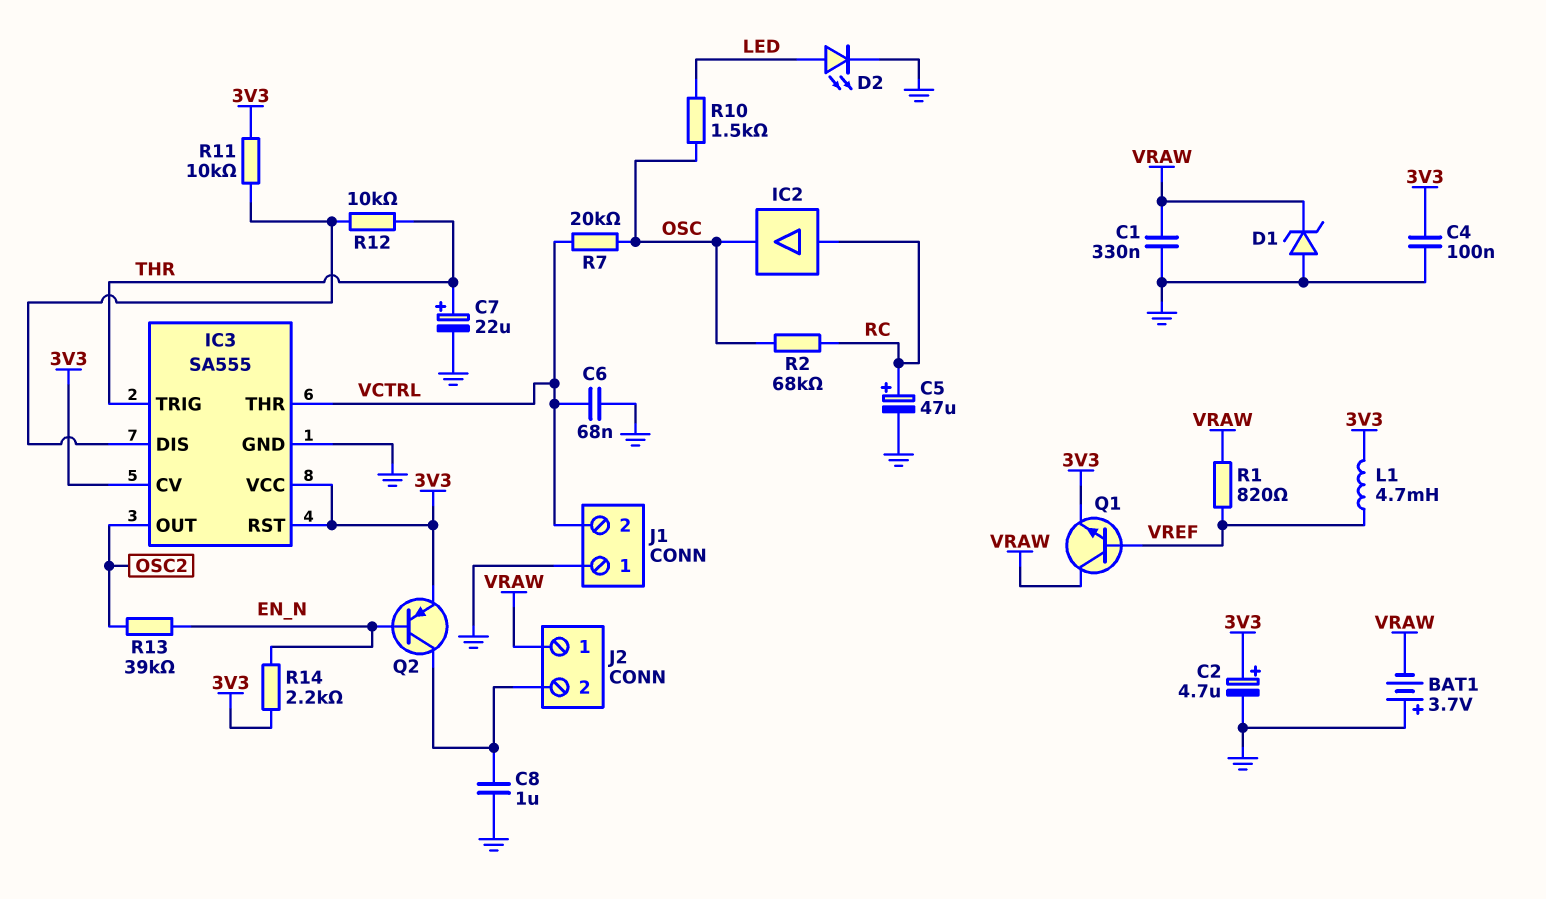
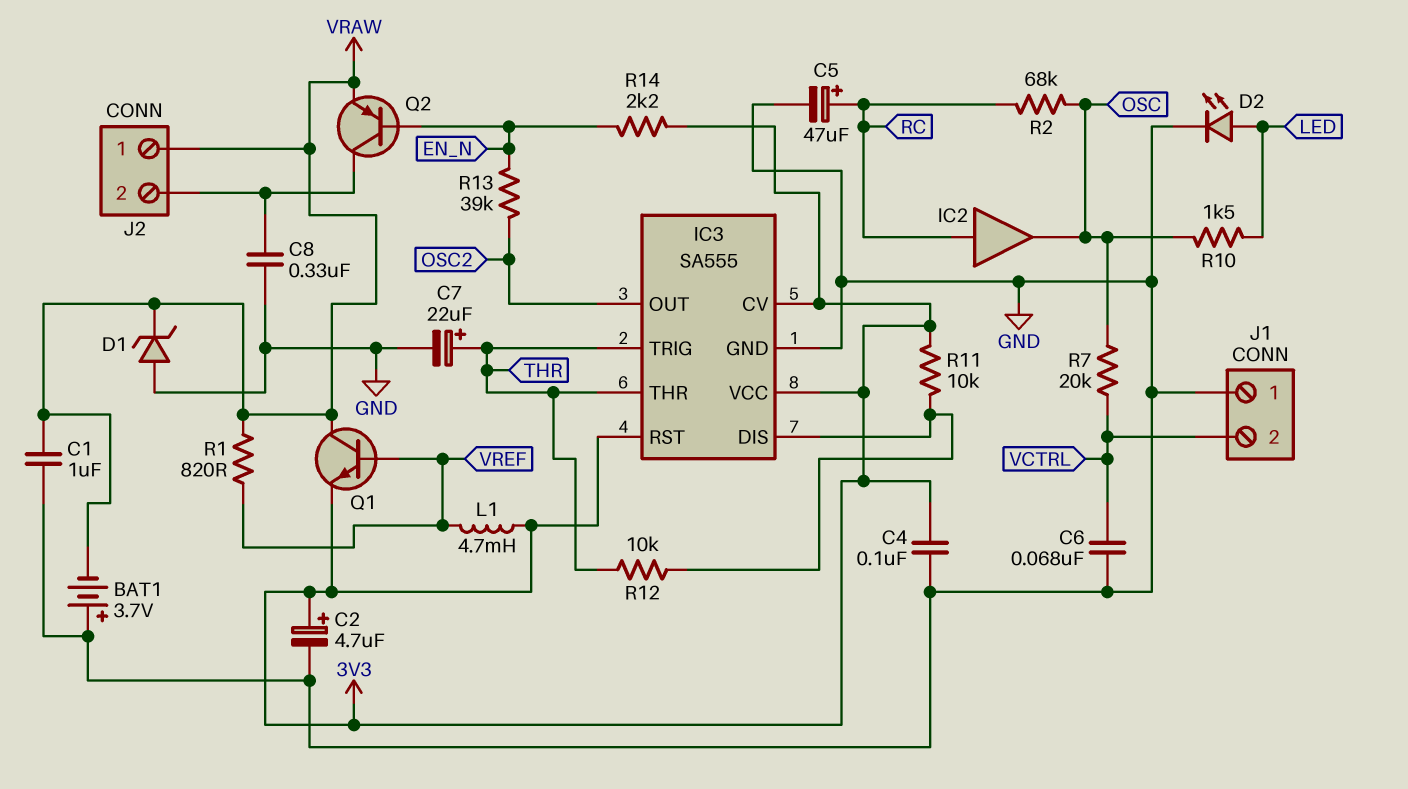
C1: 330nF (GND, VRAW) -> 1uF (GND, VRAW)
C8: 1uF (GND, J2/2) -> 330nF (GND, J2/2)
IC3 pin THR: VCTRL -> THR
Q2: PNP (B EN_N, C J2/2, E 3V3) -> PNP (B EN_N, C J2/2, E VRAW)

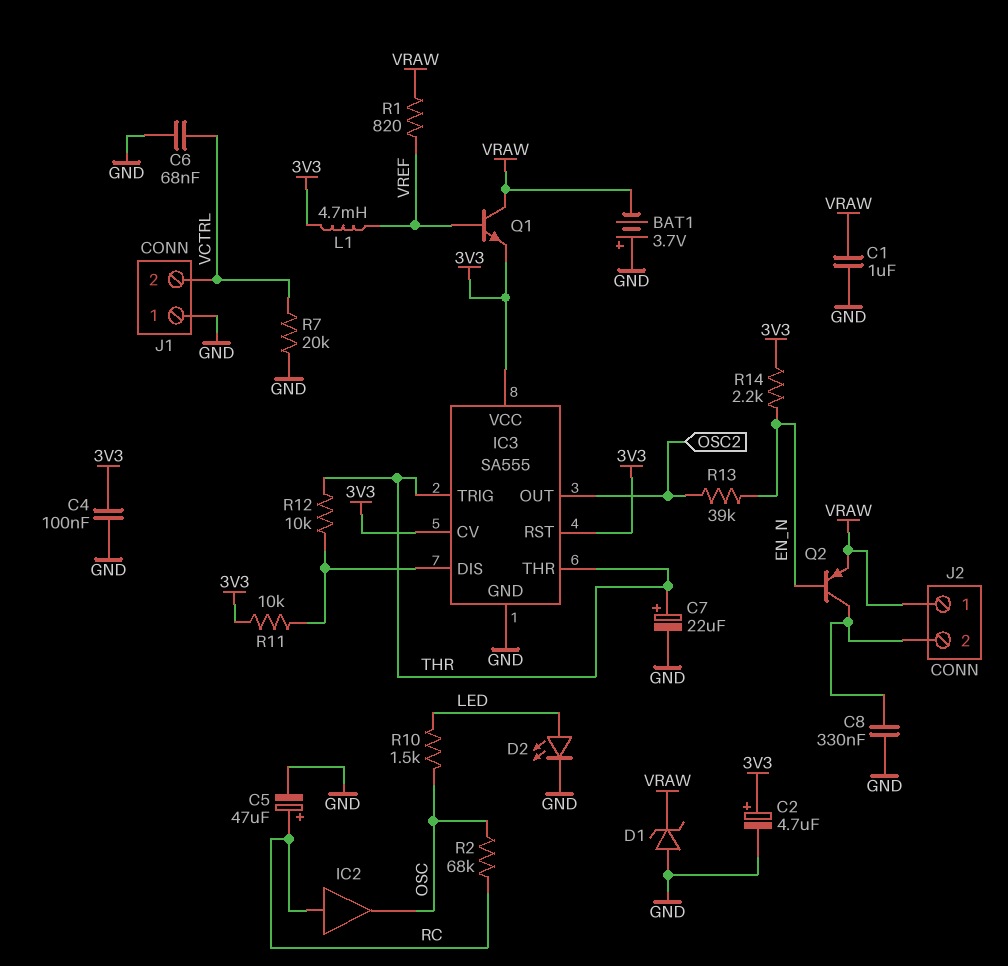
R7: 20k (OSC, VCTRL) -> 20k (GND, VCTRL)

